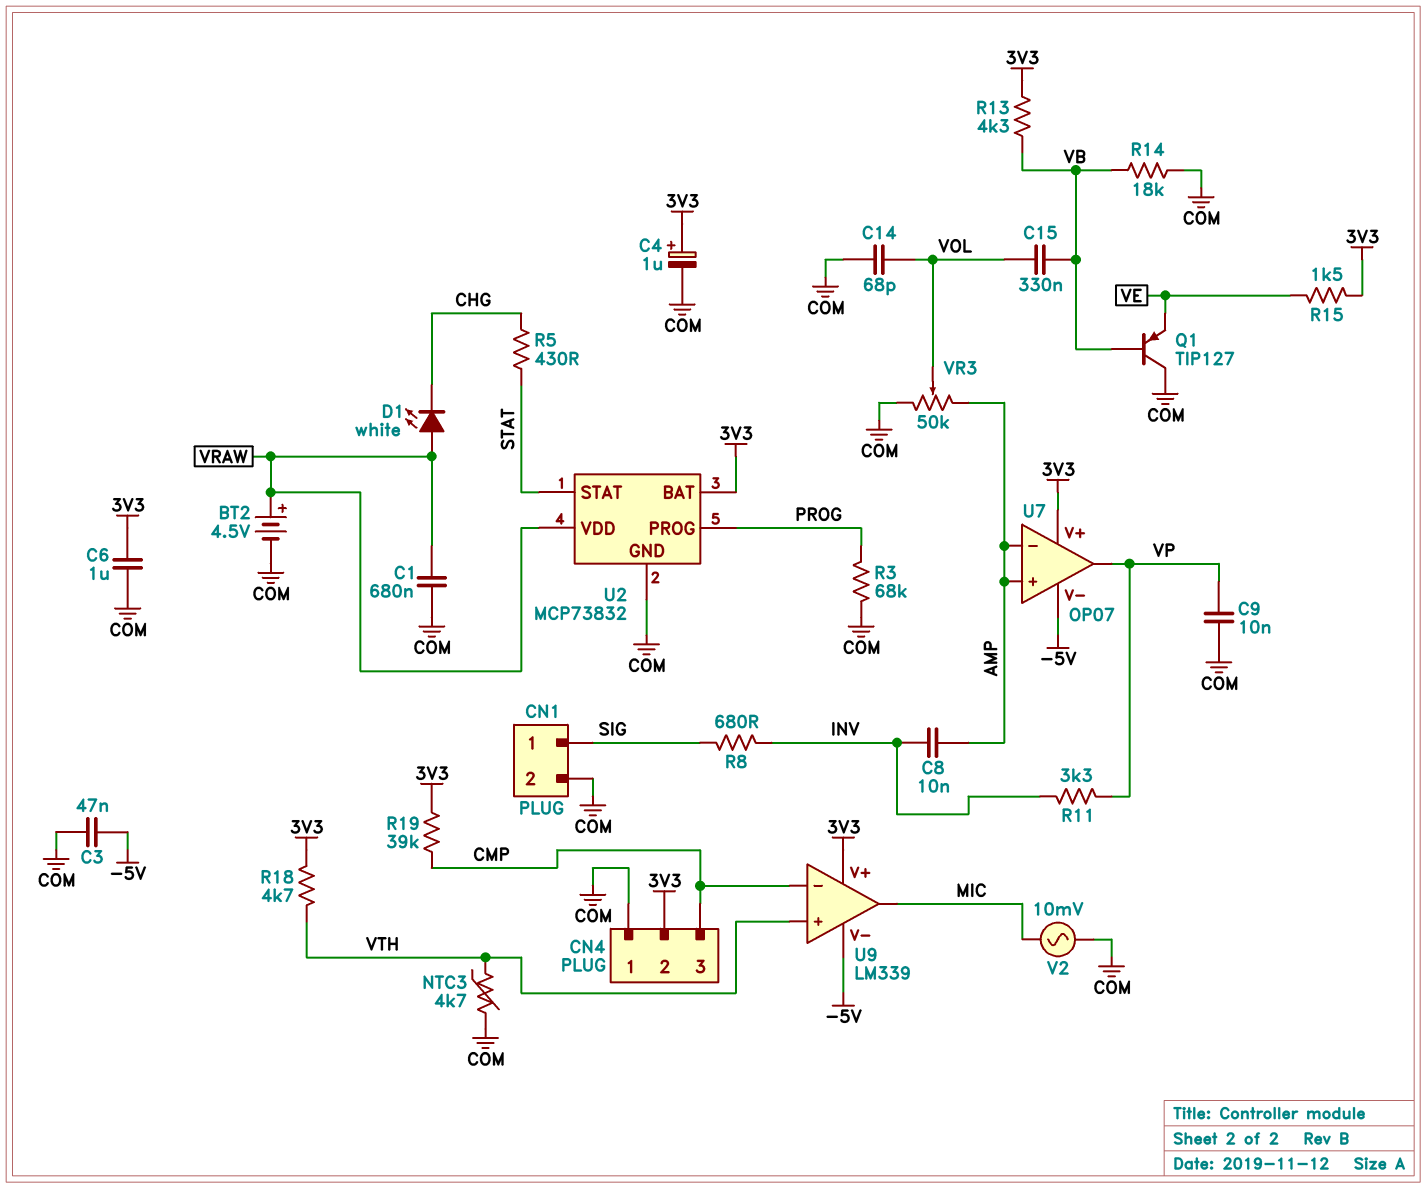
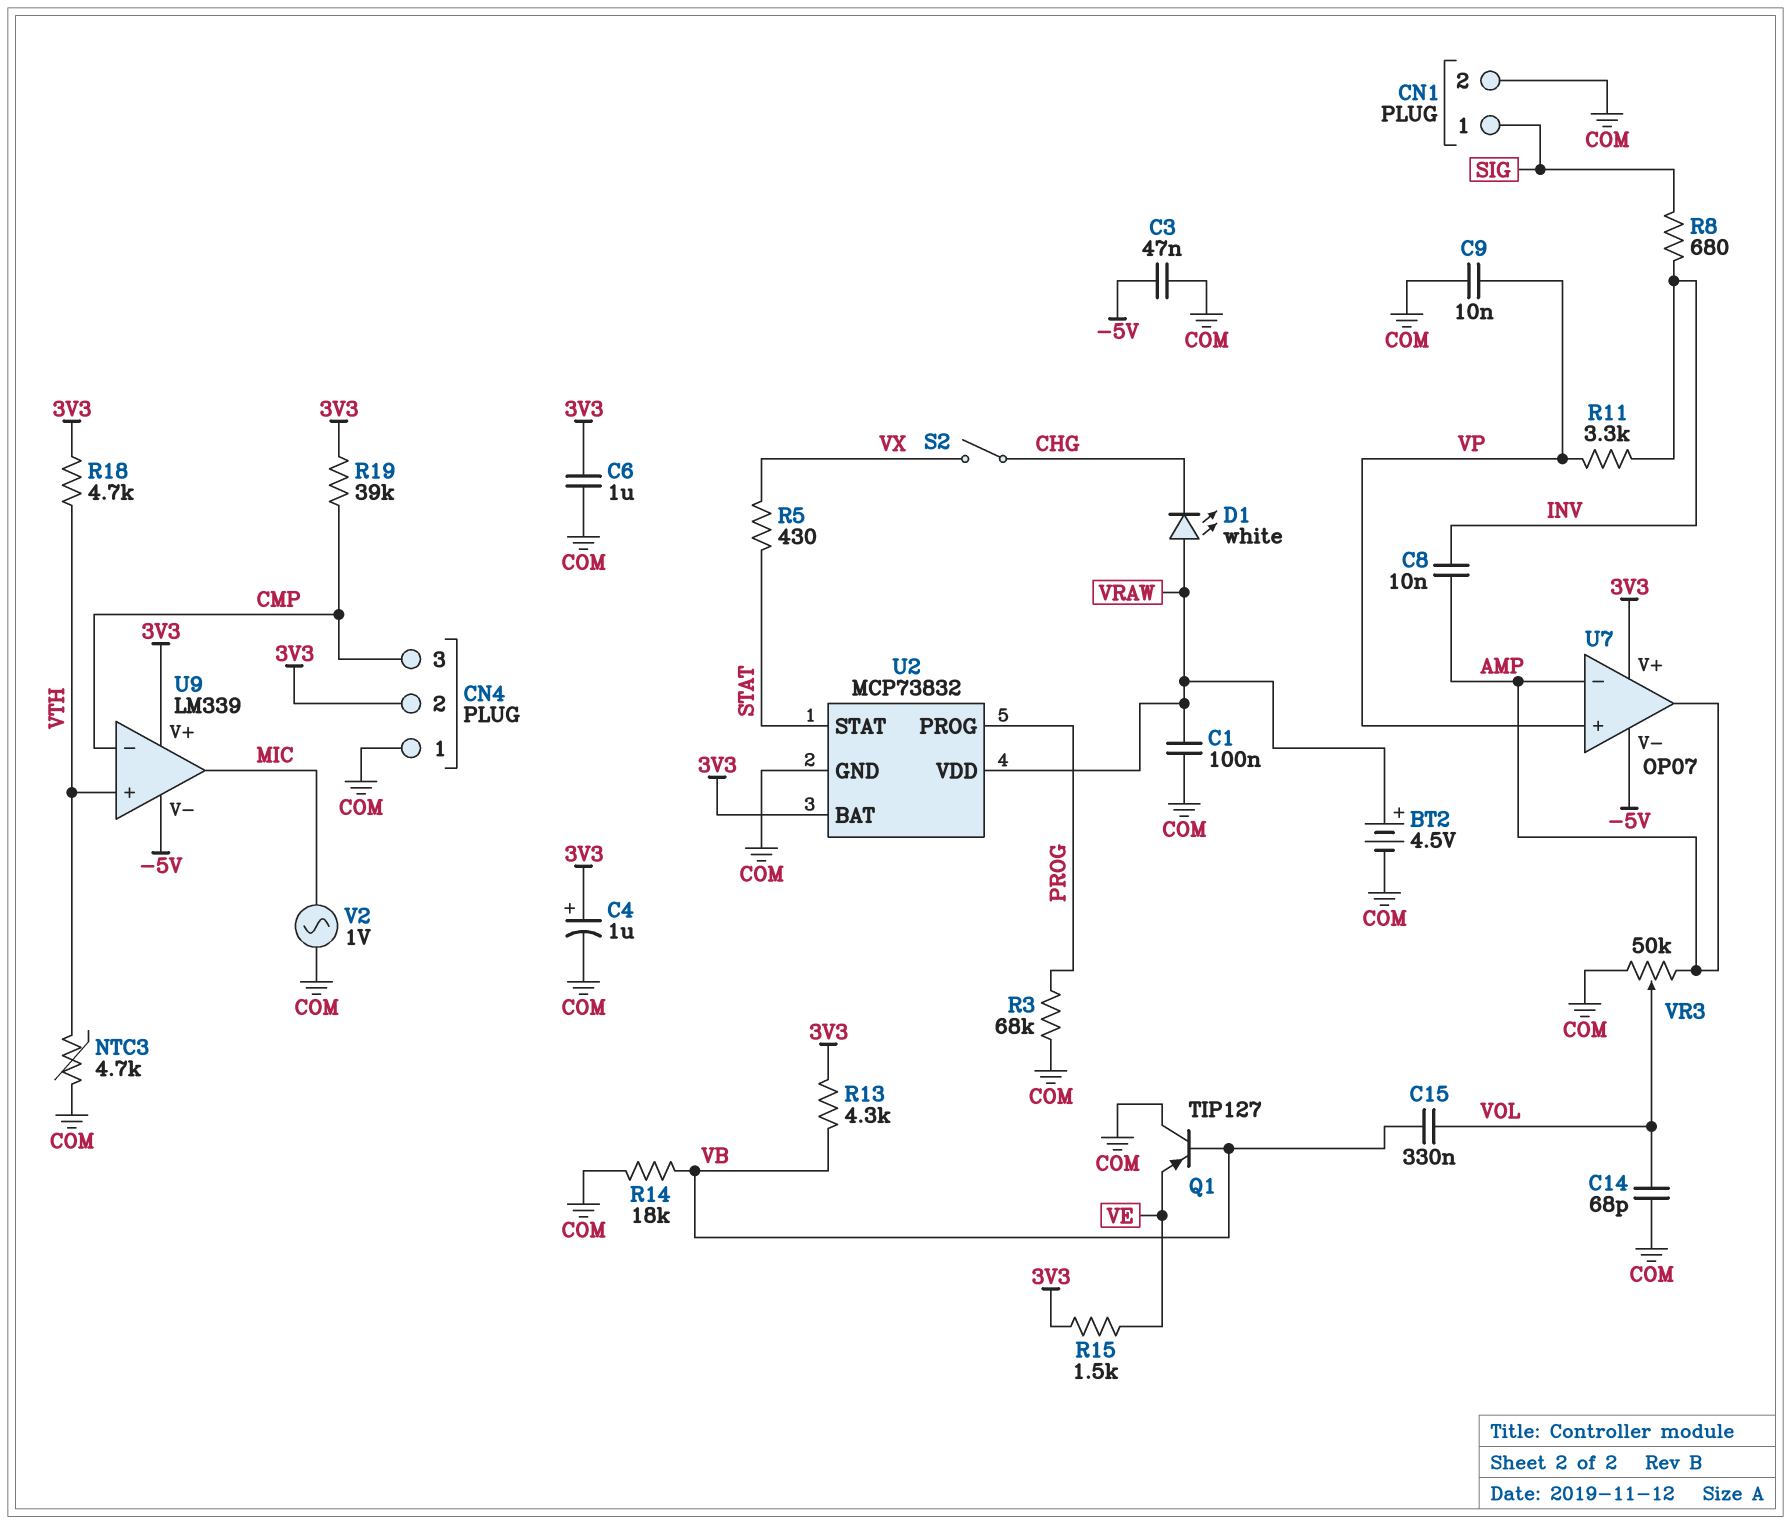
C1: 680nF (COM, VRAW) -> 100nF (COM, VRAW)
R5: 430 (CHG, STAT) -> 430 (STAT, VX)
S2: none -> switch (CHG, VX)
U7 pin in+: AMP -> VP
U7 pin out: VP -> AMP
V2: AC 10mV (COM, MIC) -> AC 1V (COM, MIC)

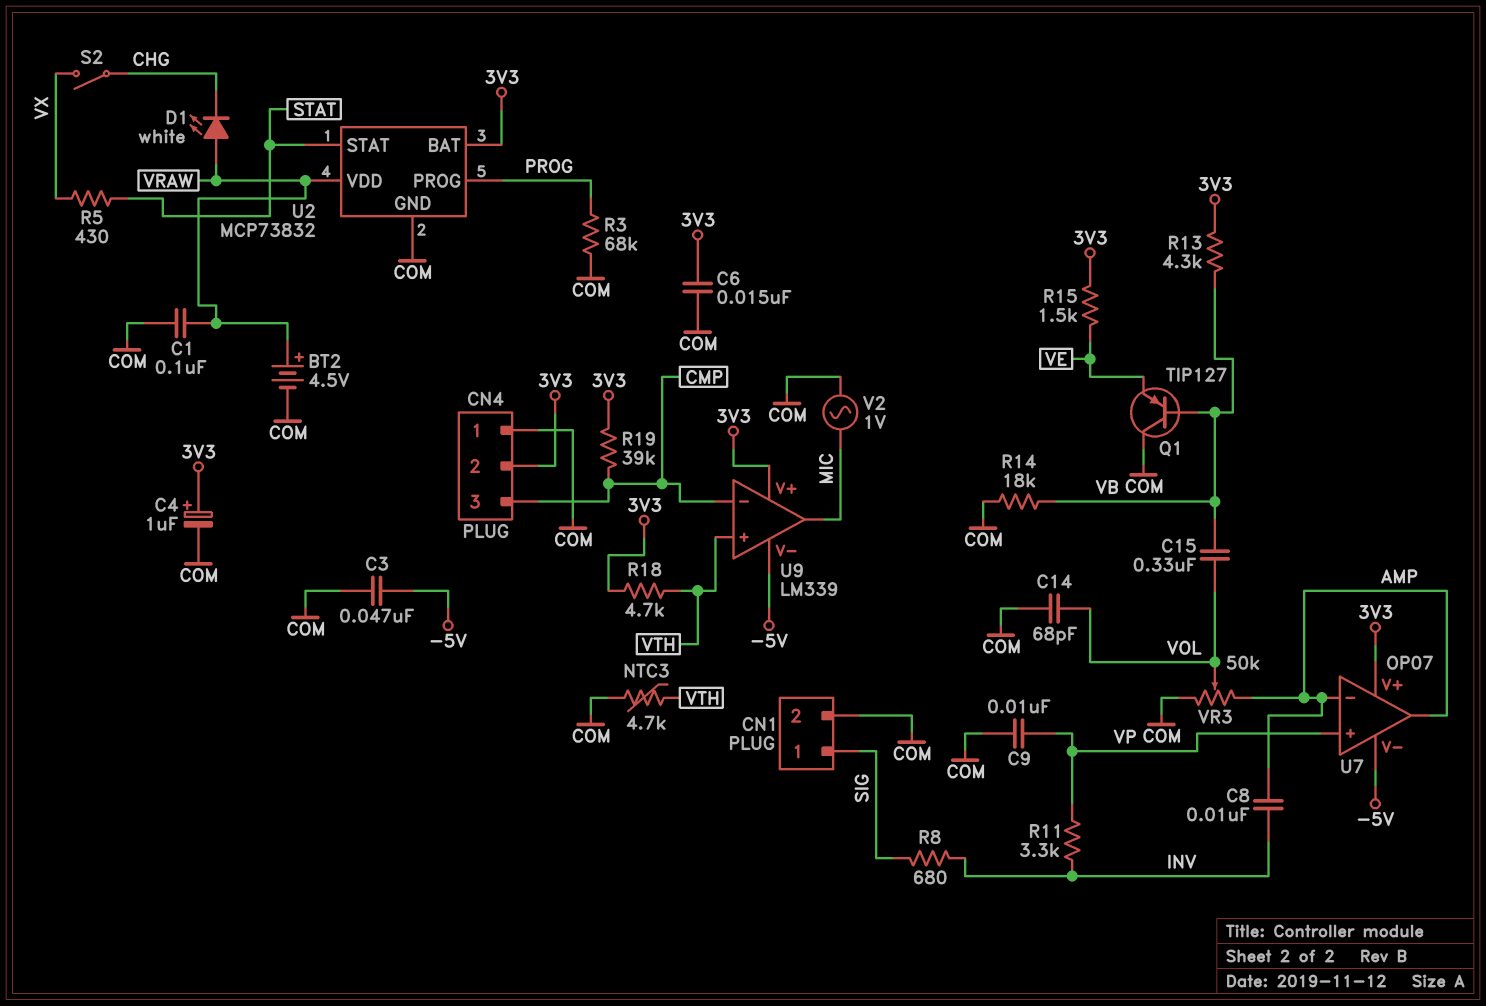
C6: 1uF (3V3, COM) -> 15nF (3V3, COM)

